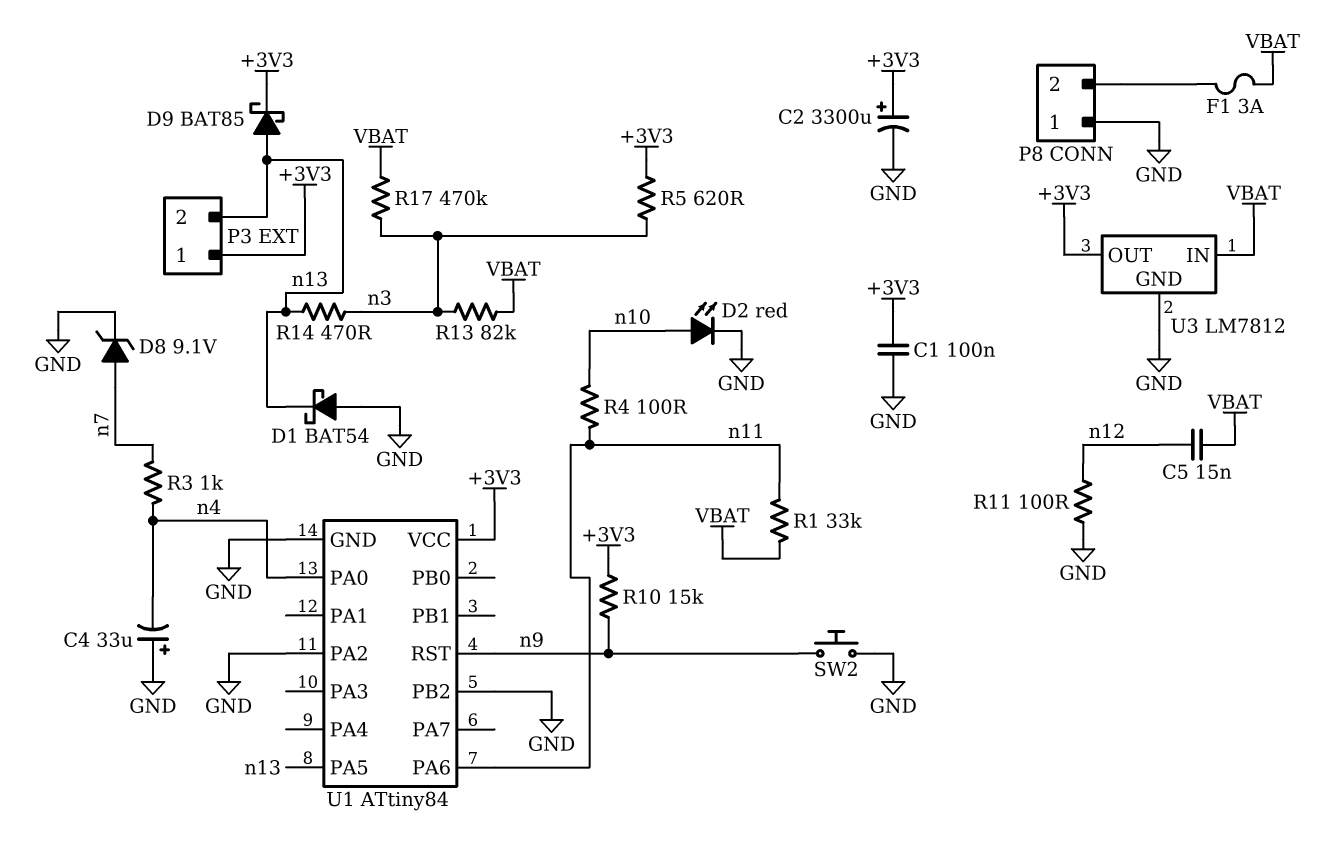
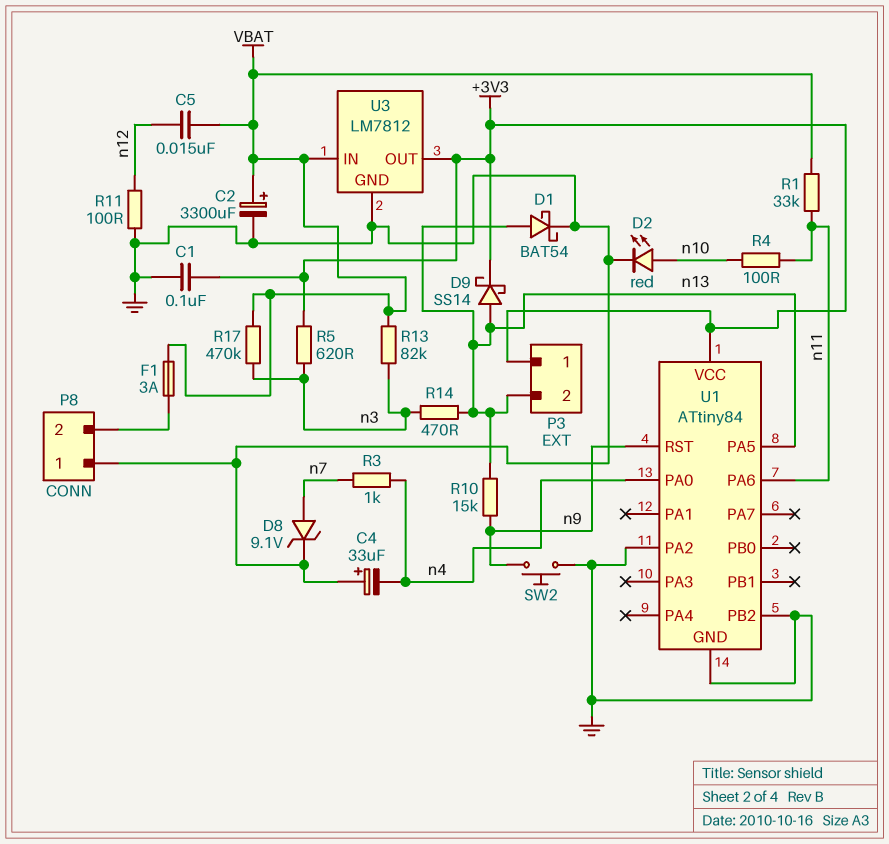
C2: 3300uF (plus +3V3, minus GND) -> 3300uF (plus VBAT, minus GND)
D1: schottky BAT54 (A GND, K n13) -> schottky BAT54 (A n13, K GND)
D9: schottky BAT85 (A n13, K +3V3) -> schottky SS14 (A n13, K +3V3)
R10: 15k (+3V3, n9) -> 15k (n9, n13)

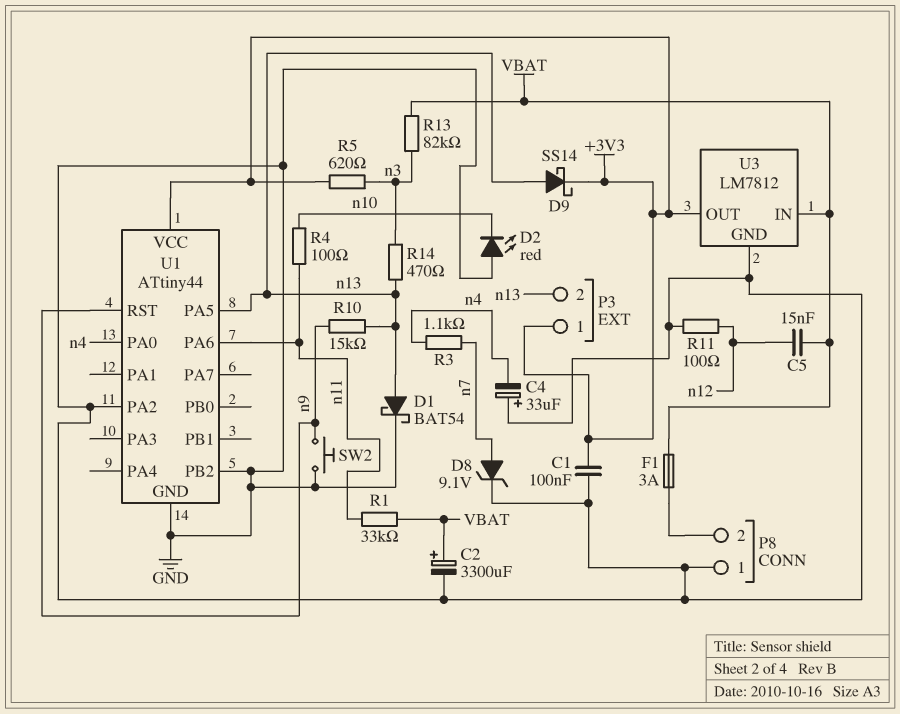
D2: LED red (A n10, K GND) -> LED red (A GND, K n10)
R3: 1k (n4, n7) -> 1.1k (n4, n7)
R17: 470k (VBAT, n3) -> none
U1: ATtiny84 -> ATtiny44

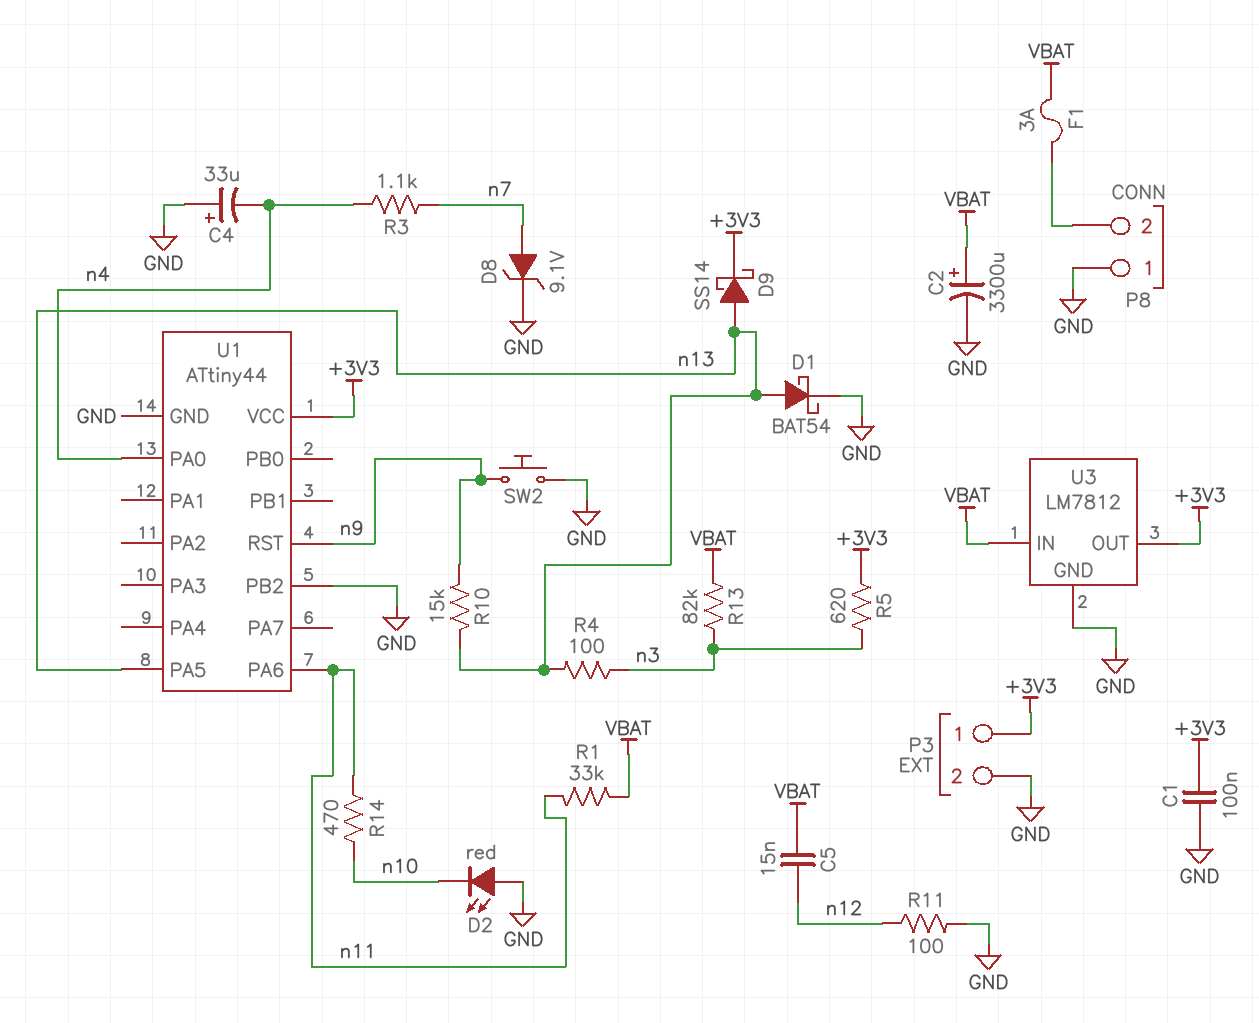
P3 pin 2: n13 -> GND
R4: 100 (n10, n11) -> 100 (n3, n13)
R14: 470 (n3, n13) -> 470 (n10, n11)
U1 pin PA2: GND -> none

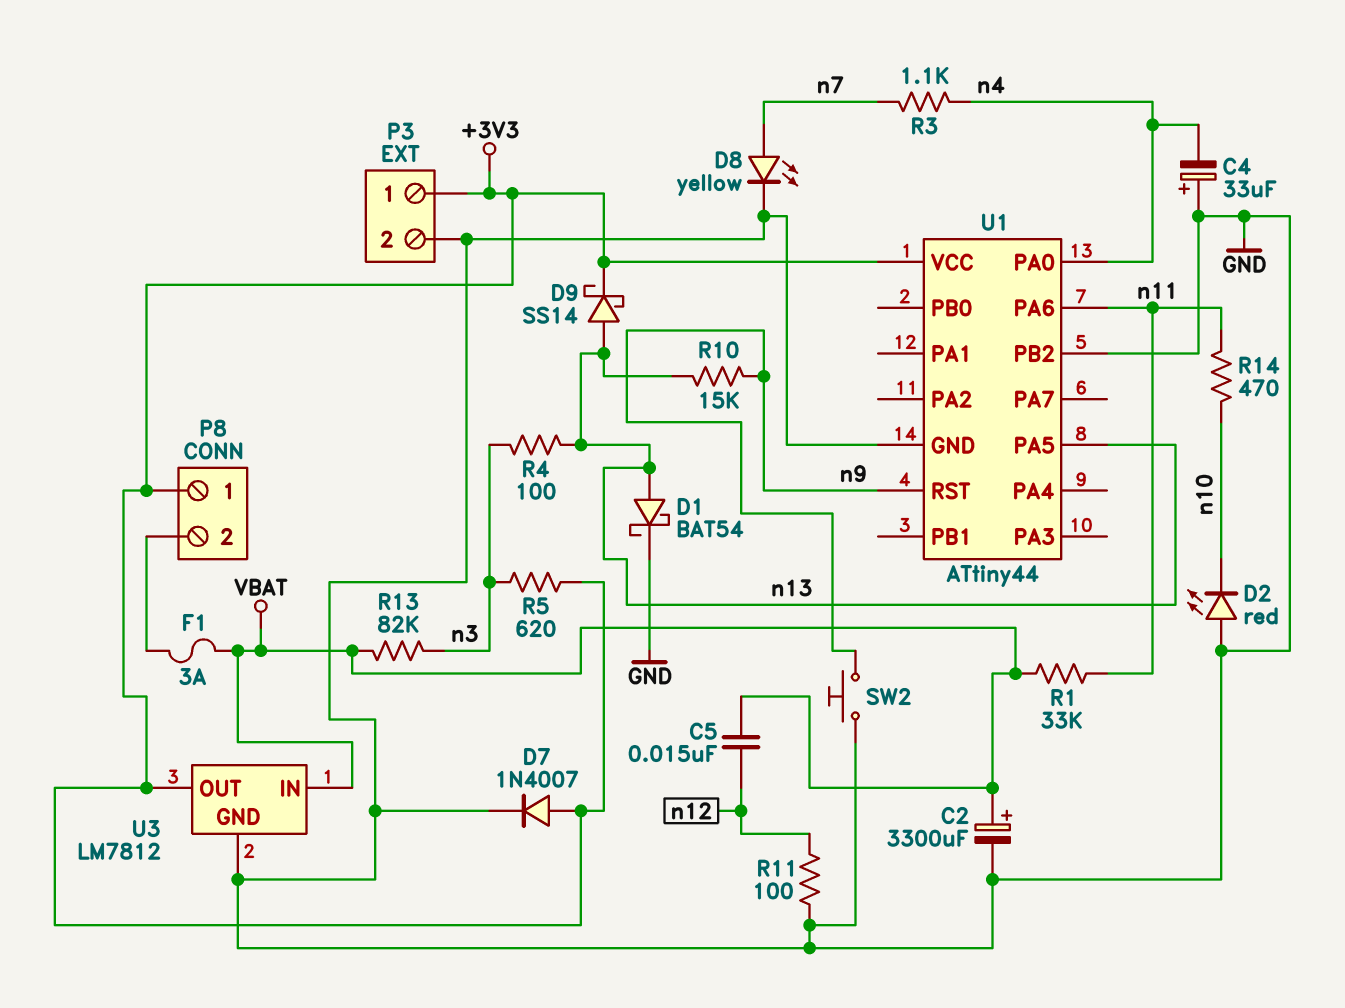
C1: 100nF (+3V3, GND) -> none
D7: none -> diode 1N4007 (A +3V3, K GND)
D8: zener 9.1V (A n7, K GND) -> LED yellow (A n7, K GND)
P8 pin 1: GND -> +3V3

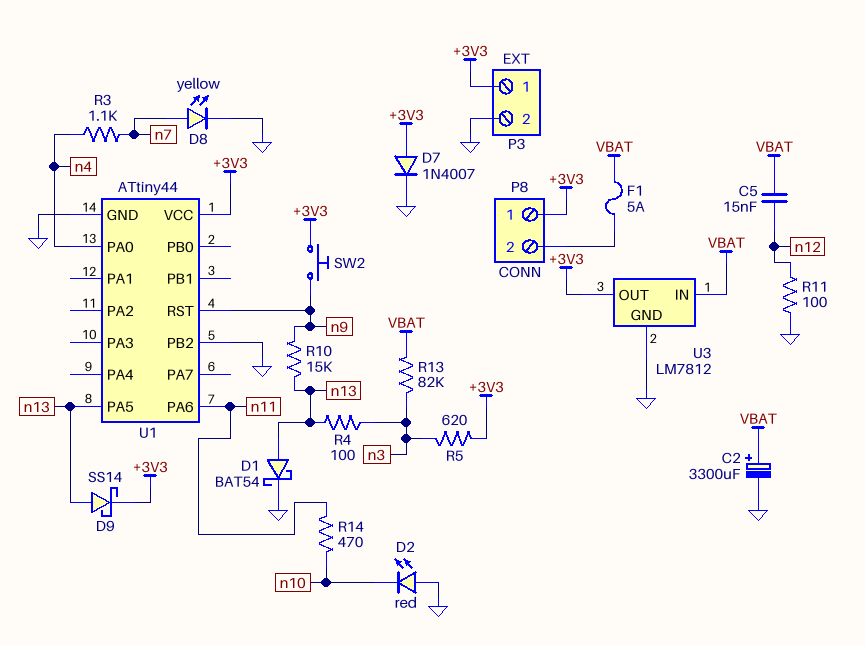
C4: 33uF (plus GND, minus n4) -> none
F1: 3A (P8/2, VBAT) -> 5A (P8/2, VBAT)
R1: 33k (VBAT, n11) -> none
SW2: button (GND, n9) -> button (+3V3, n9)

